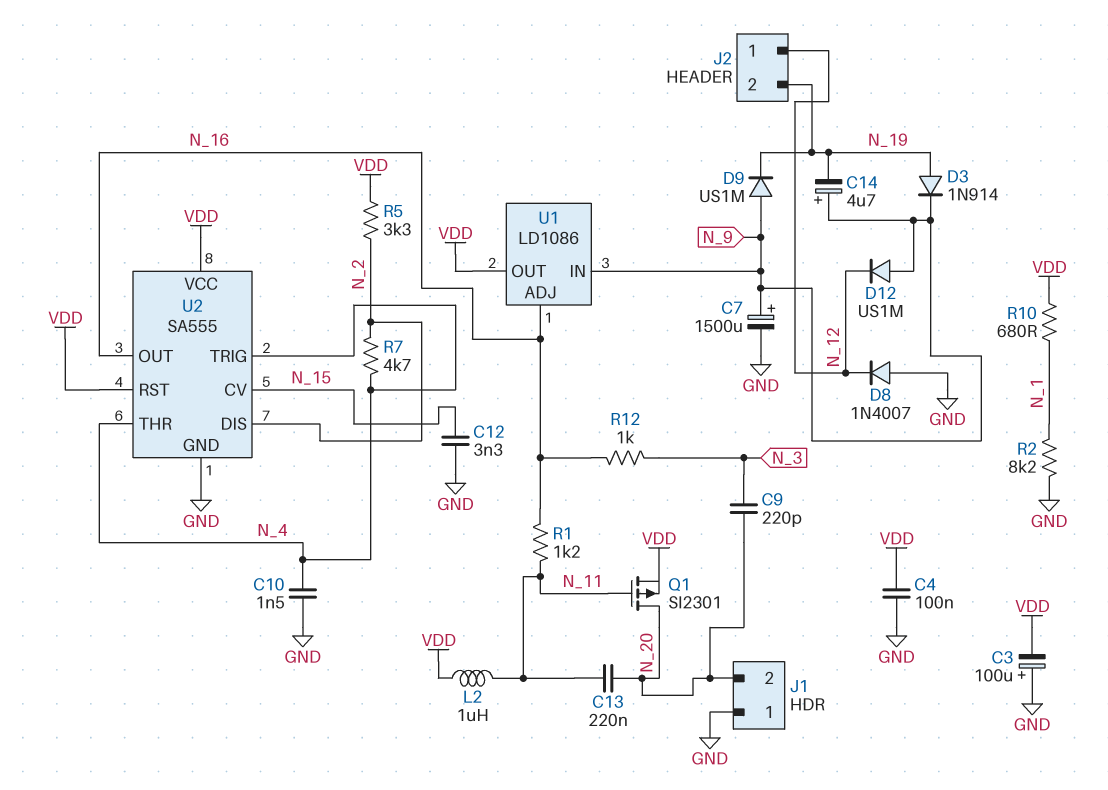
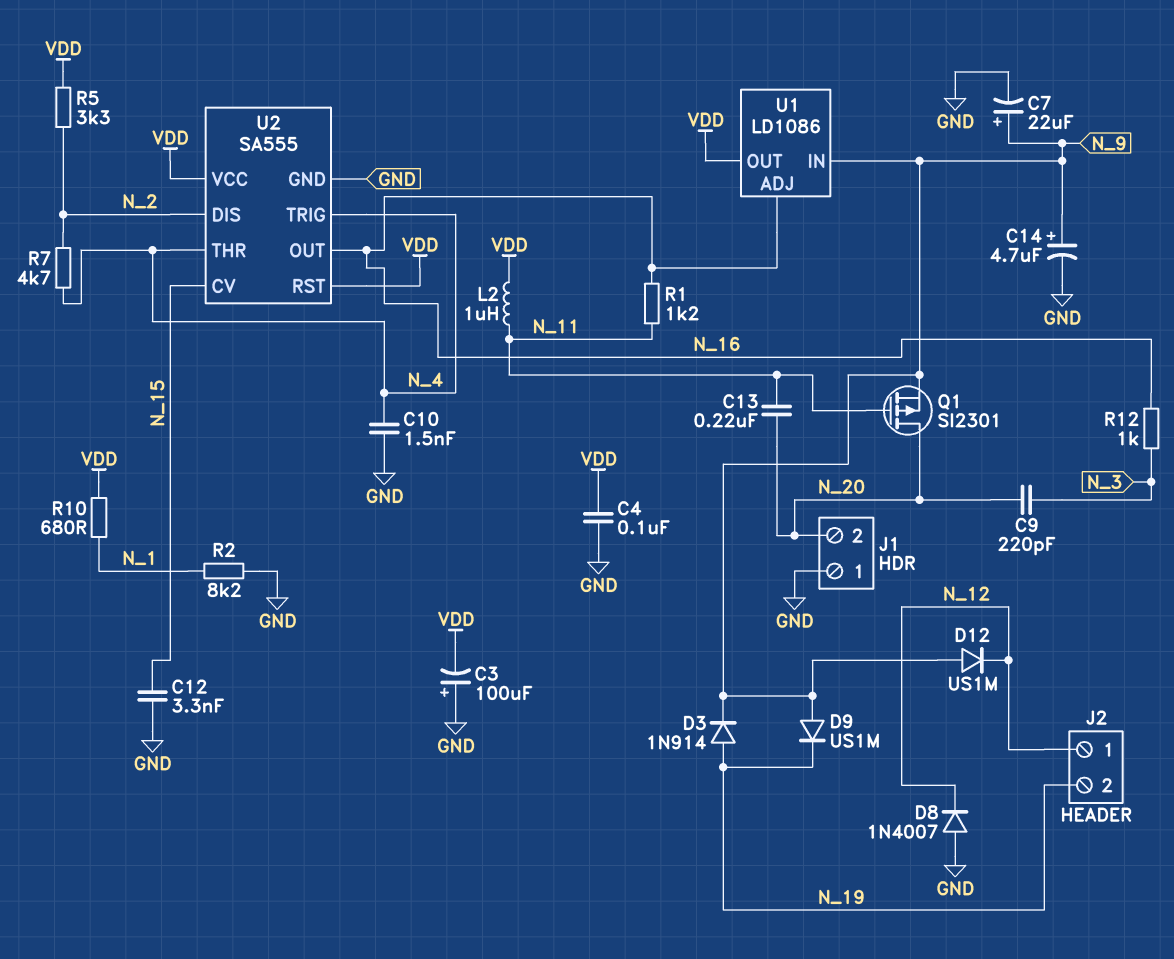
C7: 1500uF (plus N_9, minus GND) -> 22uF (plus N_9, minus GND)
C14: 4.7uF (plus N_9, minus N_19) -> 4.7uF (plus N_9, minus GND)
Q1: PMOS SI2301 (G N_11, D N_20, S VDD) -> PMOS SI2301 (G N_11, D N_20, S N_9)

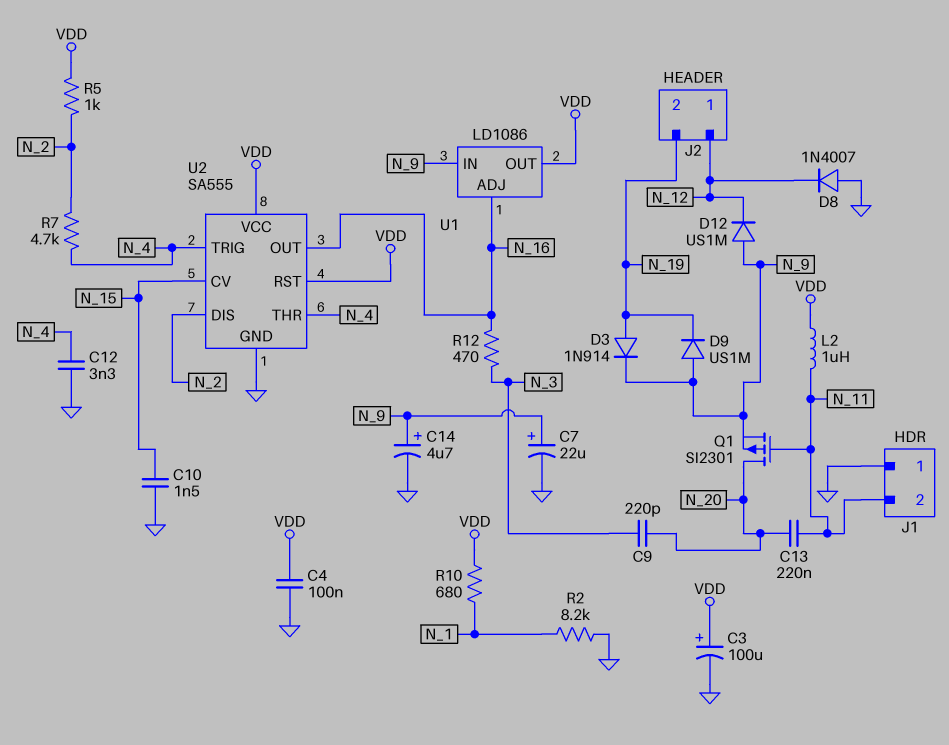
C3: 100uF (plus GND, minus VDD) -> 100uF (plus VDD, minus GND)
C10: 1.5nF (GND, N_4) -> 1.5nF (GND, N_15)
C12: 3.3nF (GND, N_15) -> 3.3nF (GND, N_4)
J1 pin 2: N_20 -> N_11
R1: 1.2k (N_11, N_16) -> none
R5: 3.3k (N_2, VDD) -> 1k (N_2, VDD)
R12: 1k (N_3, N_16) -> 470 (N_3, N_16)

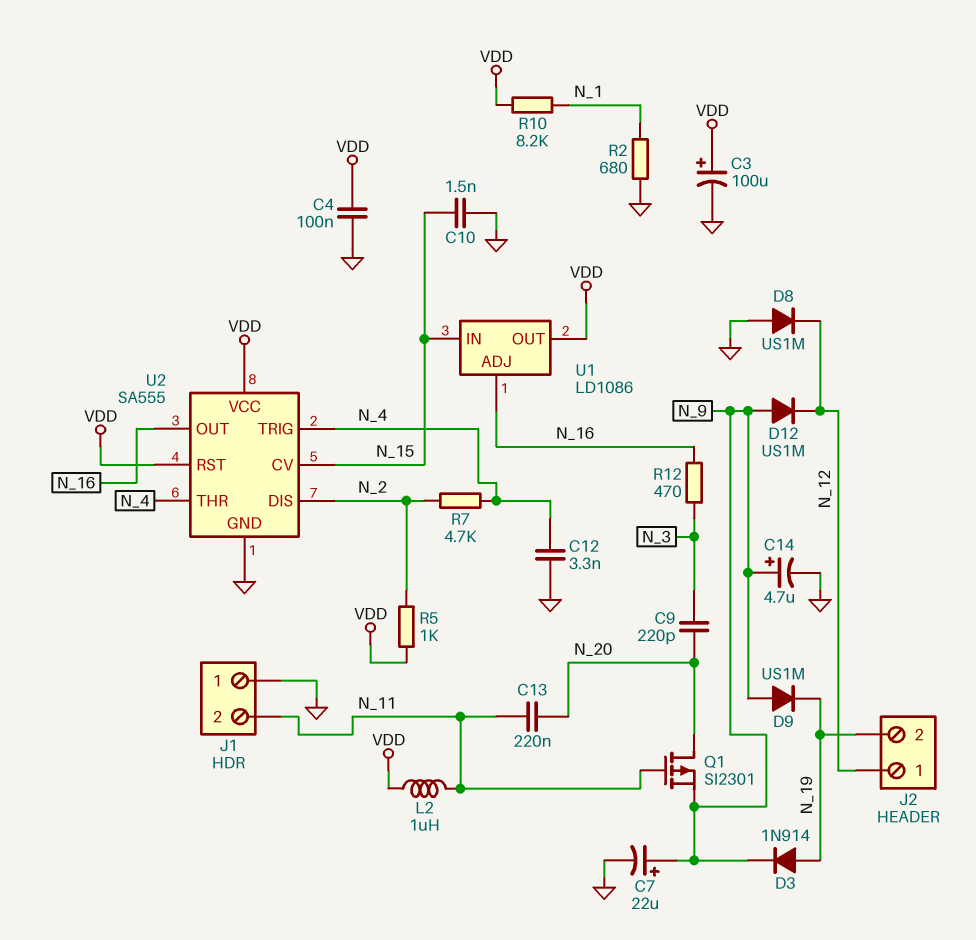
D8: diode 1N4007 (A GND, K N_12) -> diode US1M (A GND, K N_12)
R2: 8.2k (GND, N_1) -> 680 (GND, N_1)
R10: 680 (N_1, VDD) -> 8.2k (N_1, VDD)
U1 pin IN: N_9 -> N_15

